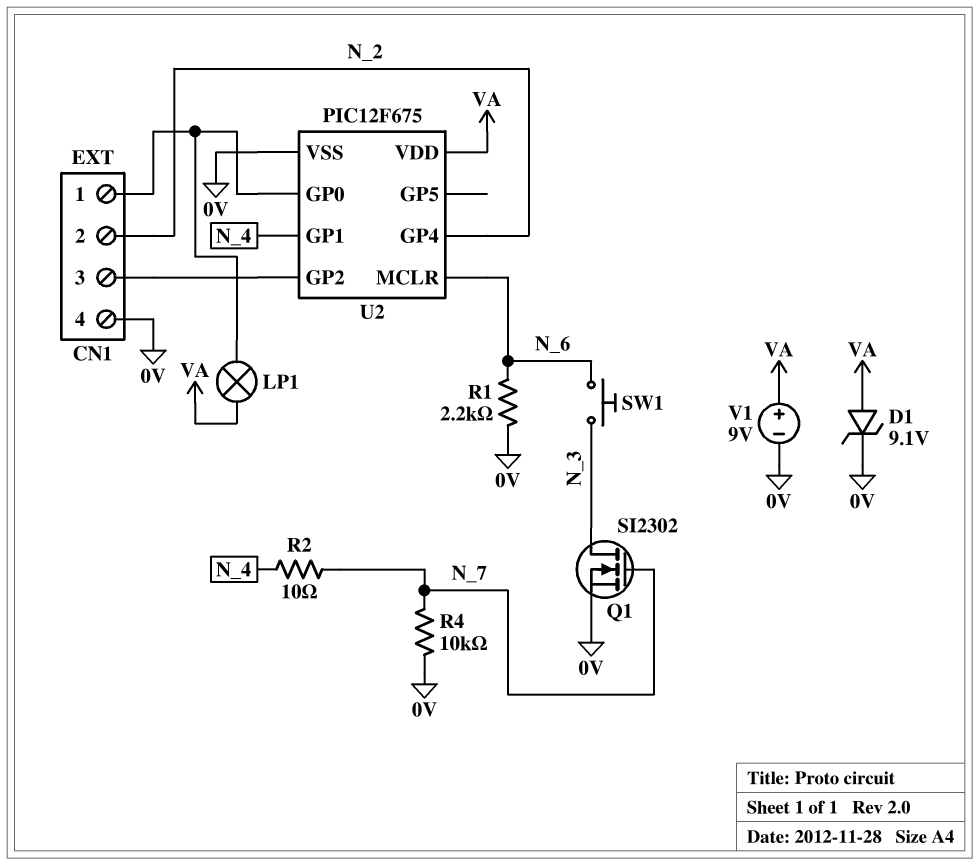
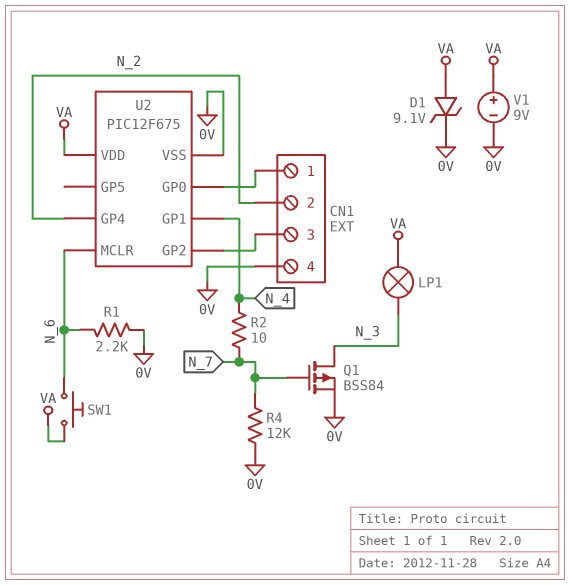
LP1: lamp (CN1/1, VA) -> lamp (N_3, VA)
Q1: NMOS SI2302 (G N_7, D N_3, S 0V) -> PMOS BSS84 (G N_7, D N_3, S 0V)
R4: 10k (0V, N_7) -> 12k (0V, N_7)
SW1: button (N_3, N_6) -> button (N_6, VA)

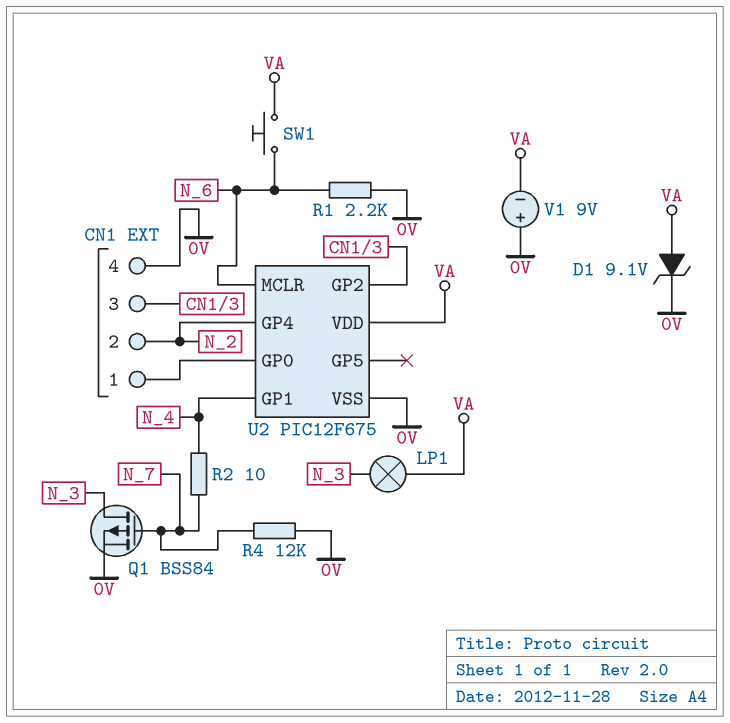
V1: 9V (plus VA, minus 0V) -> 9V (plus 0V, minus VA)

